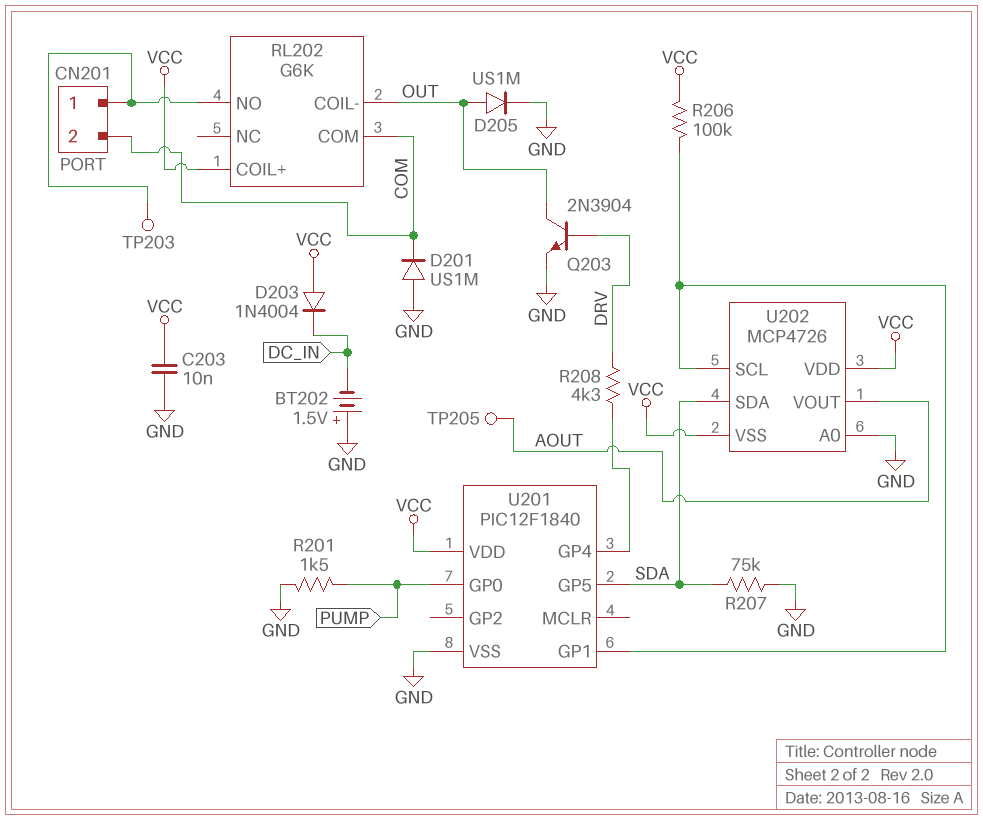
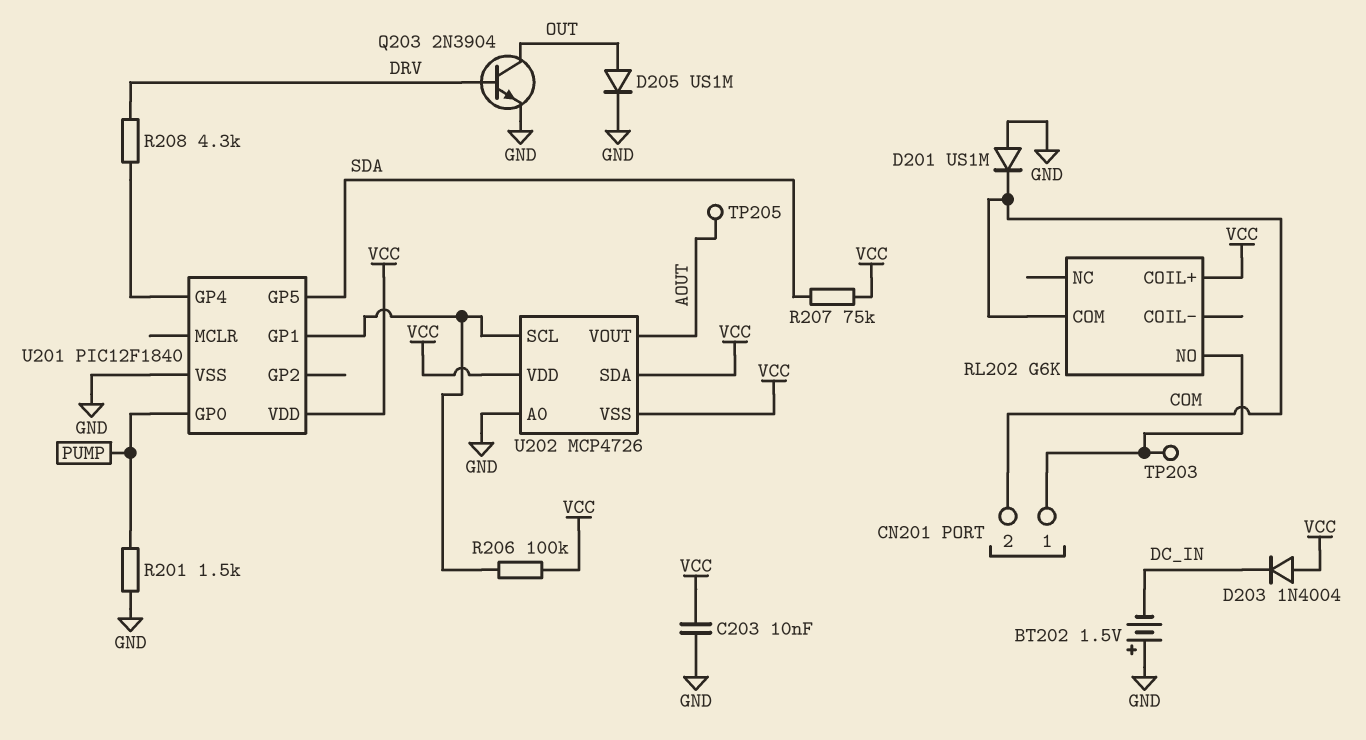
R207: 75k (GND, SDA) -> 75k (SDA, VCC)
RL202 pin COIL-: OUT -> none
U202 pin SDA: SDA -> VCC

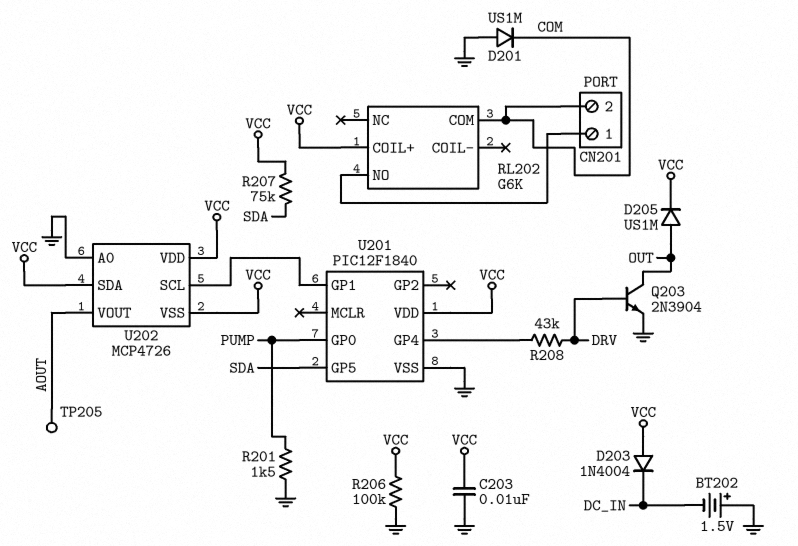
D205: diode US1M (A OUT, K GND) -> diode US1M (A OUT, K VCC)
R206: 100k (U201/GP1, VCC) -> 100k (GND, VCC)
R208: 4.3k (DRV, U201/GP4) -> 43k (DRV, U201/GP4)
TP203: test point (CN201/1) -> none

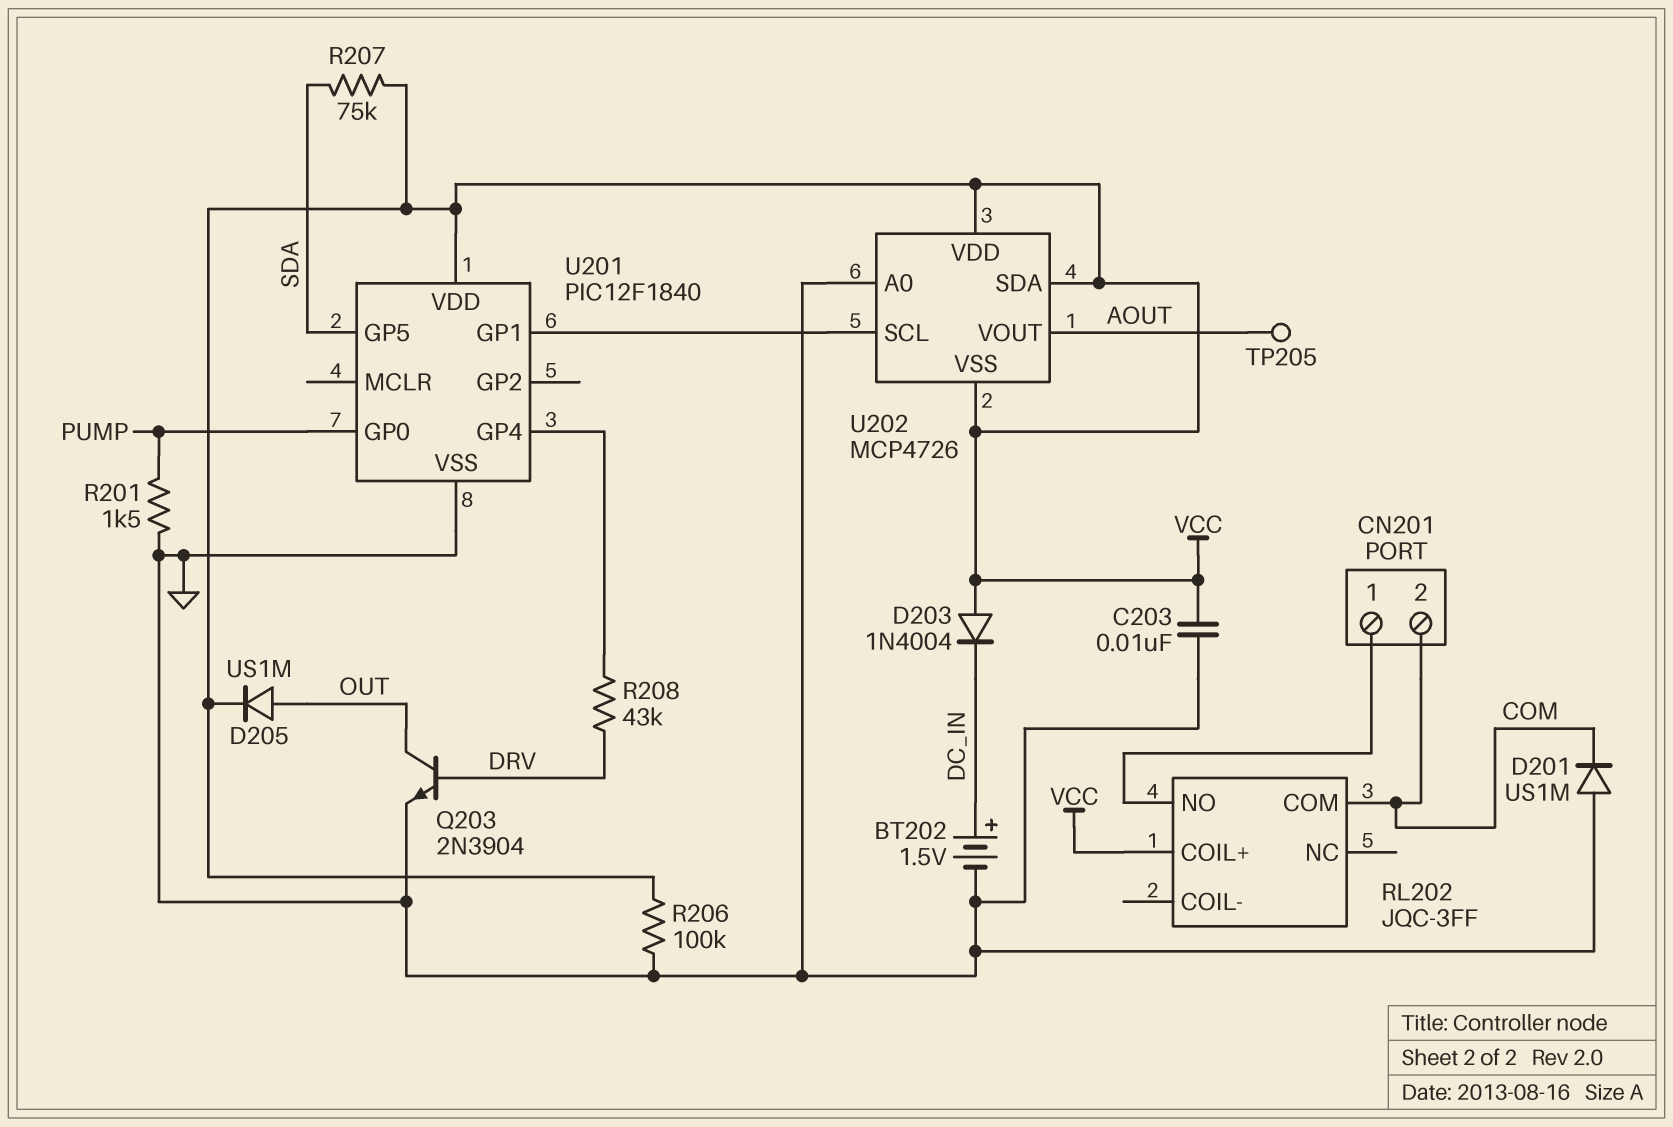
BT202: 1.5V (plus GND, minus DC_IN) -> 1.5V (plus DC_IN, minus GND)
RL202: G6K -> JQC-3FF

